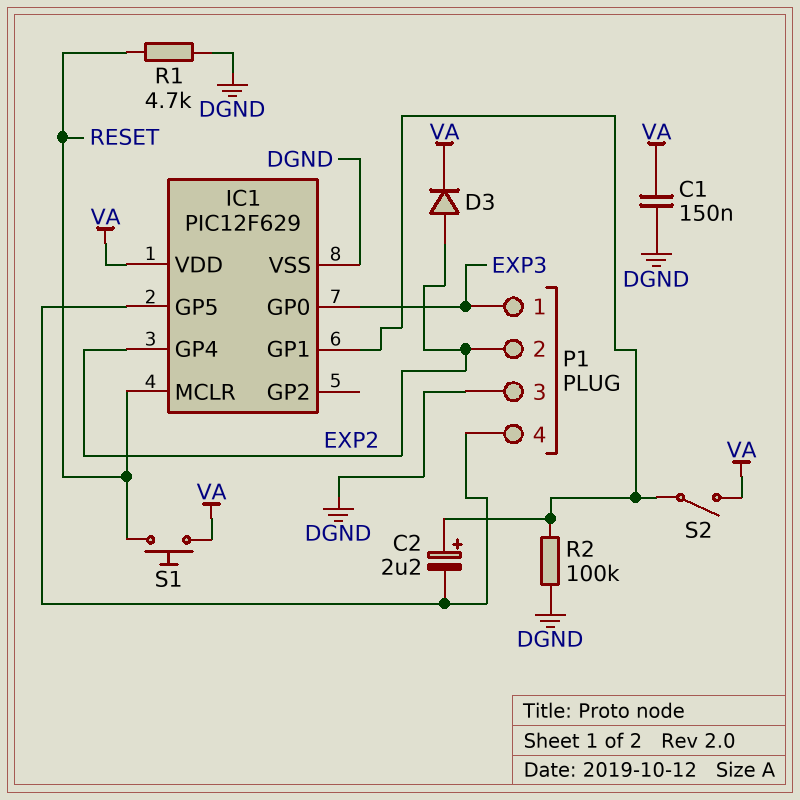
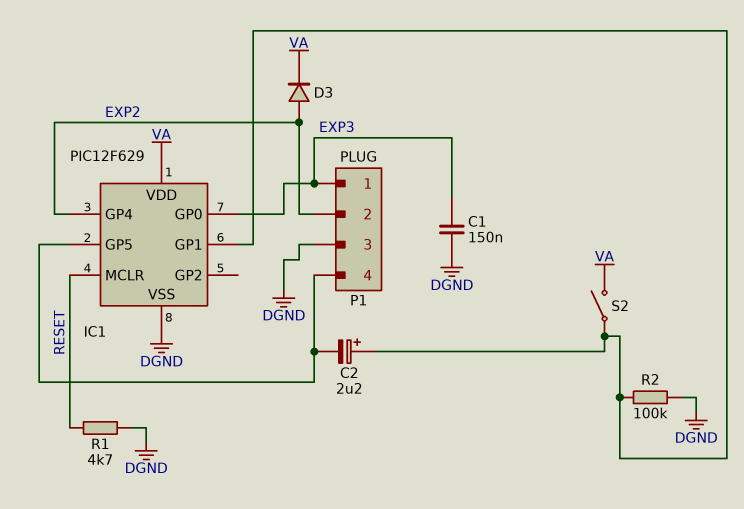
C1: 150nF (DGND, VA) -> 150nF (DGND, EXP3)
S1: button (RESET, VA) -> none

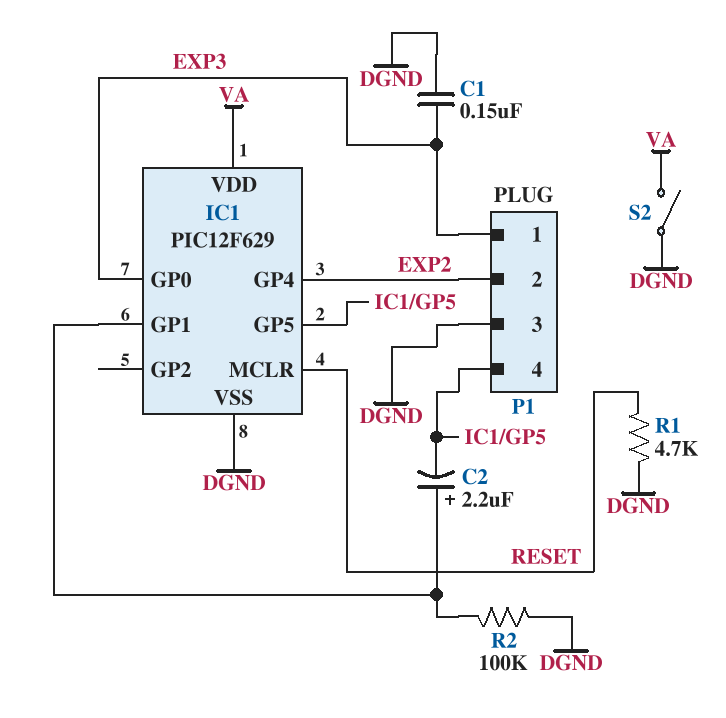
D3: diode (A EXP2, K VA) -> none
S2: switch (IC1/GP1, VA) -> switch (DGND, VA)

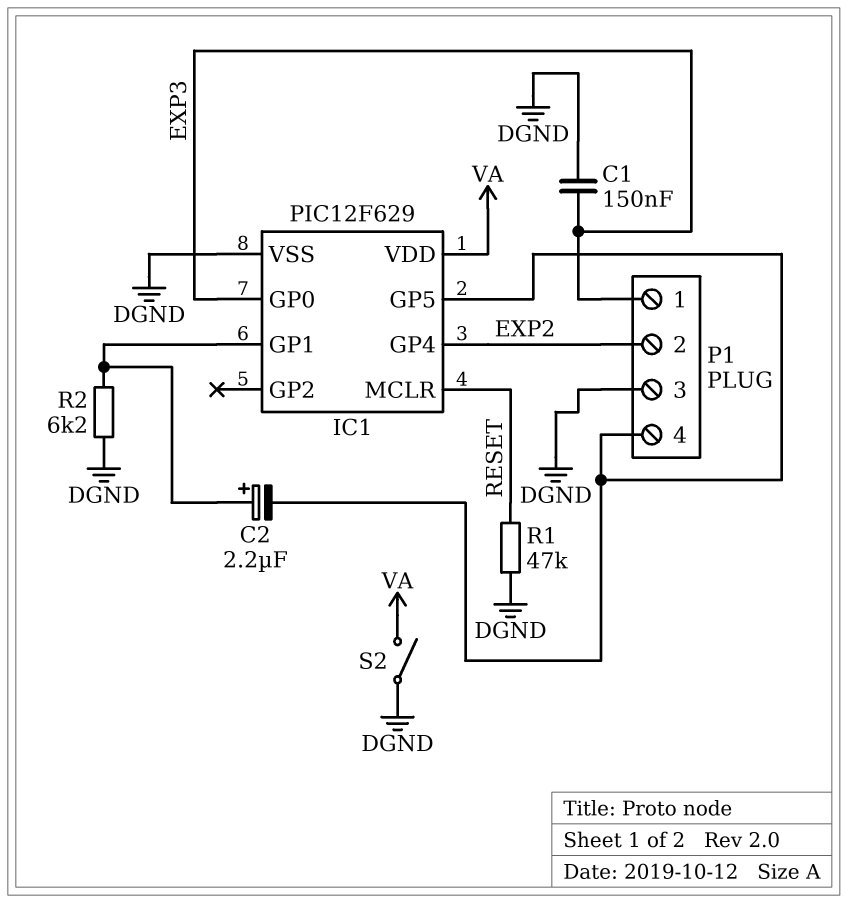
R1: 4.7k (DGND, RESET) -> 47k (DGND, RESET)
R2: 100k (DGND, IC1/GP1) -> 6.2k (DGND, IC1/GP1)

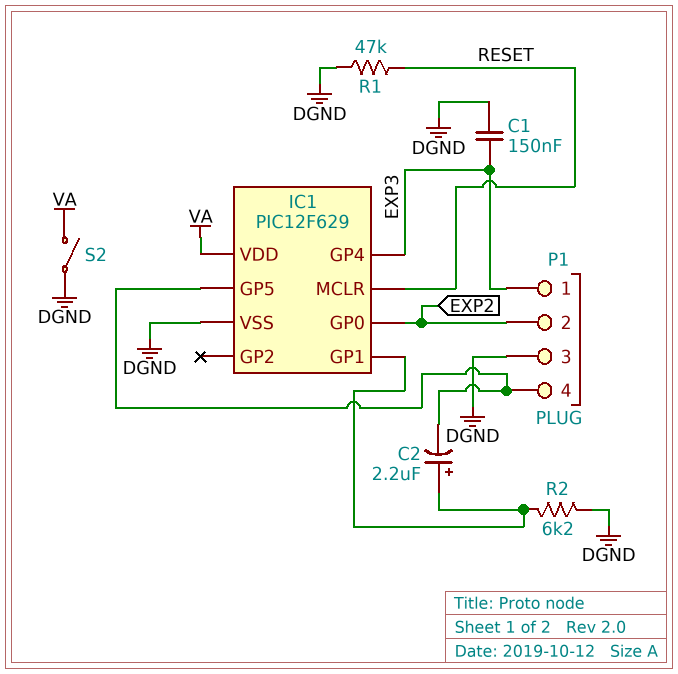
IC1 pin GP0: EXP3 -> EXP2
IC1 pin GP4: EXP2 -> EXP3

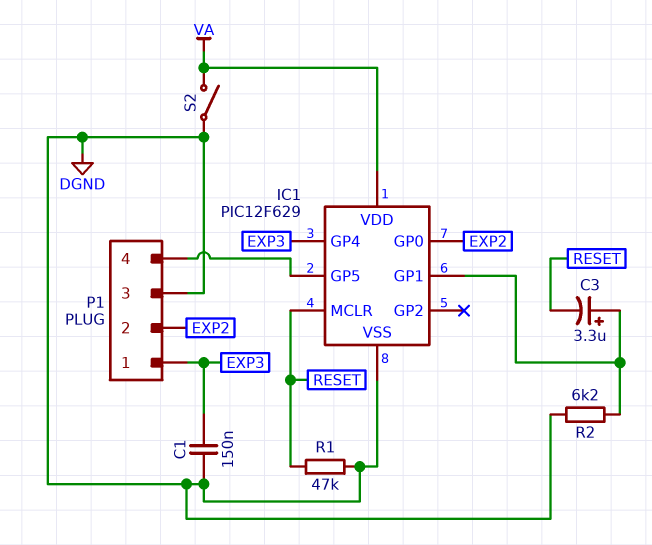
C2: 2.2uF (plus IC1/GP1, minus IC1/GP5) -> none
C3: none -> 3.3uF (plus IC1/GP1, minus RESET)

